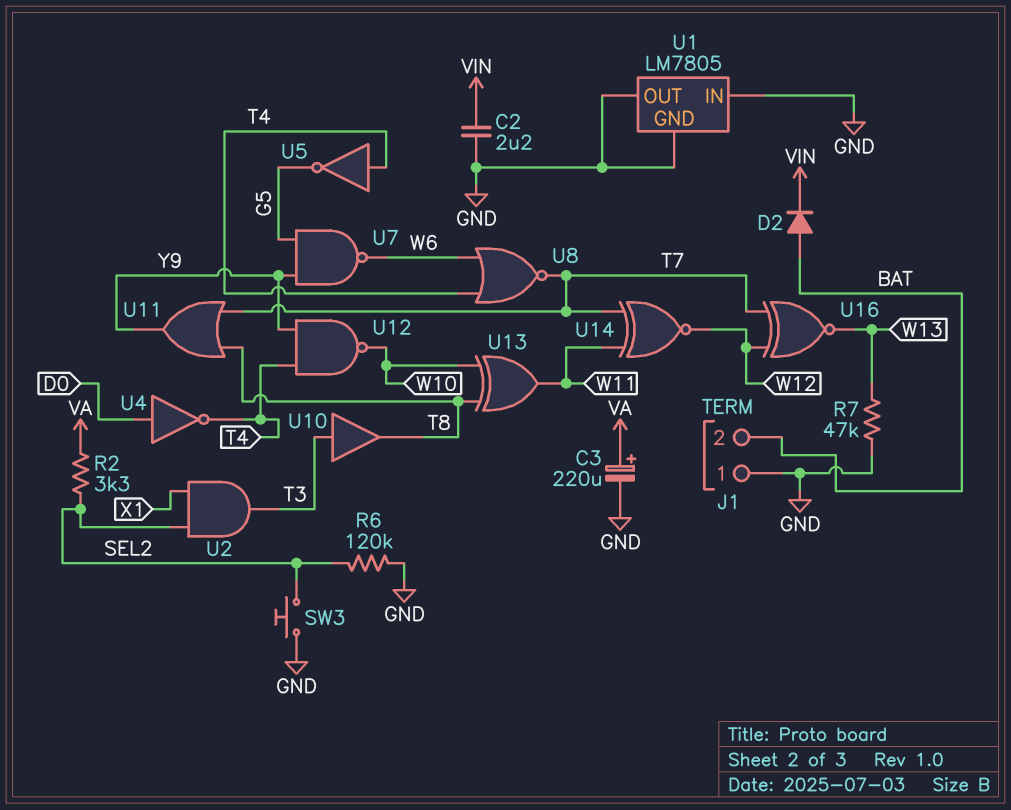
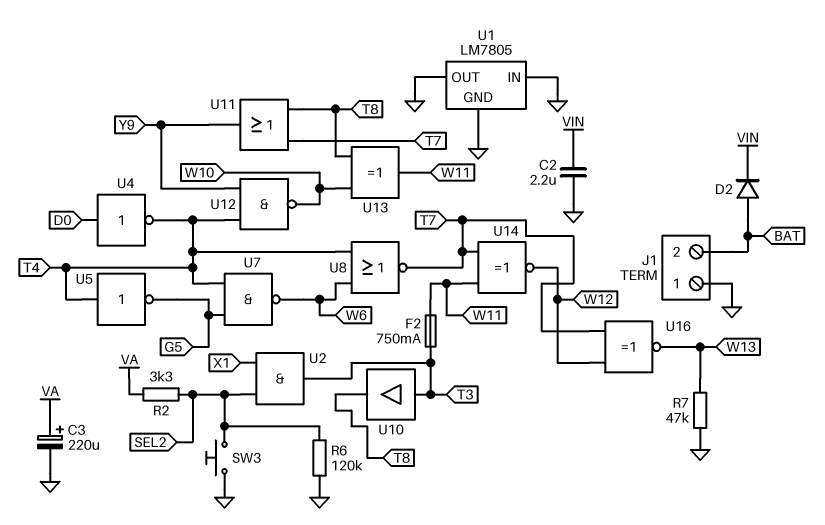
F2: none -> 750mA (T3, W11)
U7: NAND (in G5, in Y9, out W6) -> NAND (in G5, in T4, out W6)

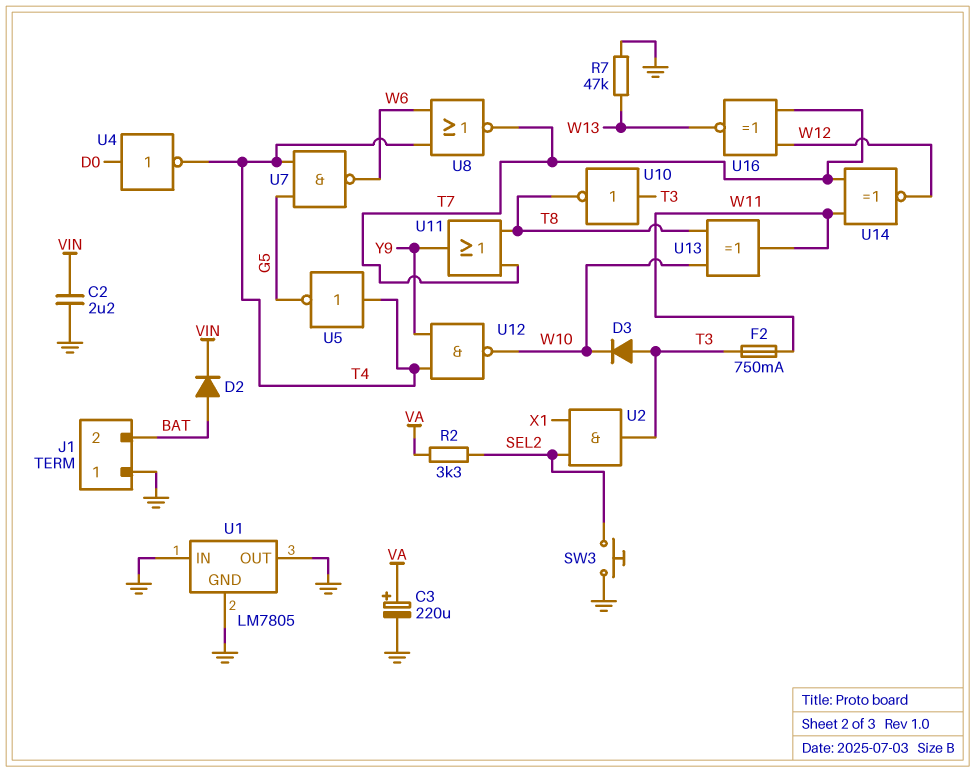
D3: none -> diode (A T3, K W10)
R6: 120k (GND, SEL2) -> none
U10: buffer (in T3, out T8) -> NOT (in T3, out T8)

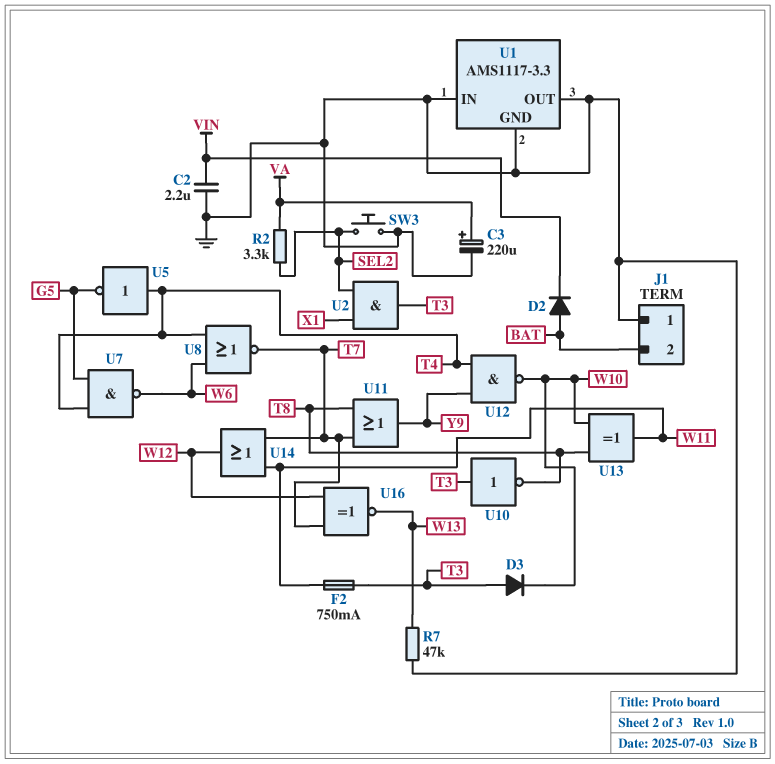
U1: LM7805 -> AMS1117-3.3
U4: NOT (in D0, out T4) -> none
U14: XNOR (in T7, in W11, out W12) -> OR (in T7, in W11, out W12)

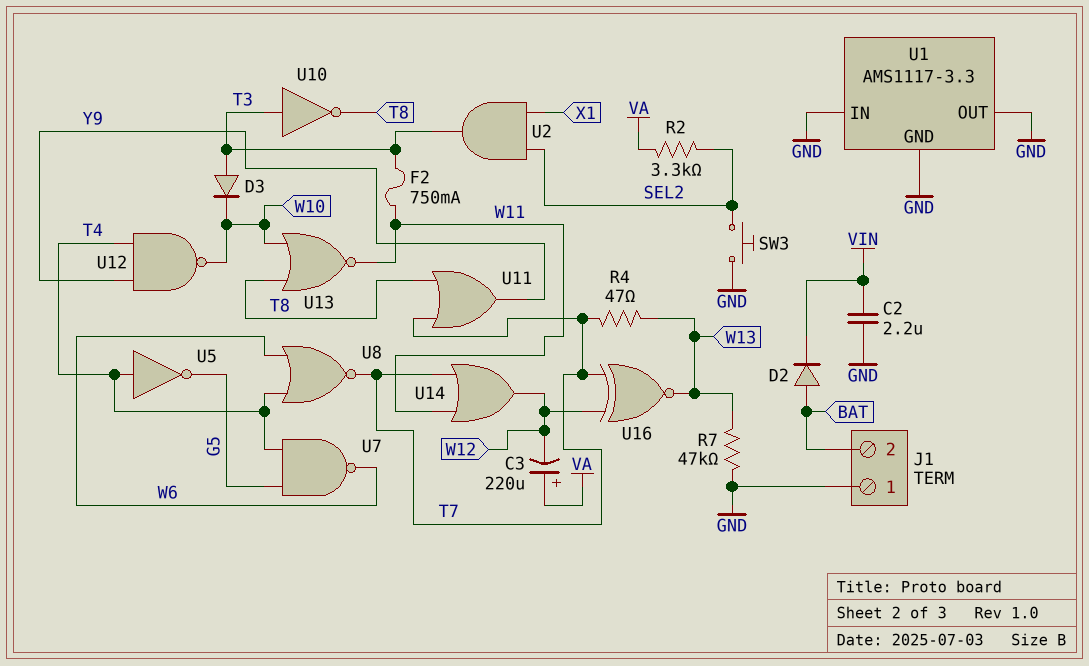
C3: 220uF (plus VA, minus GND) -> 220uF (plus VA, minus W12)
R4: none -> 47 (T7, W13)
U13: XOR (in T8, in W10, out W11) -> NOR (in T8, in W10, out W11)

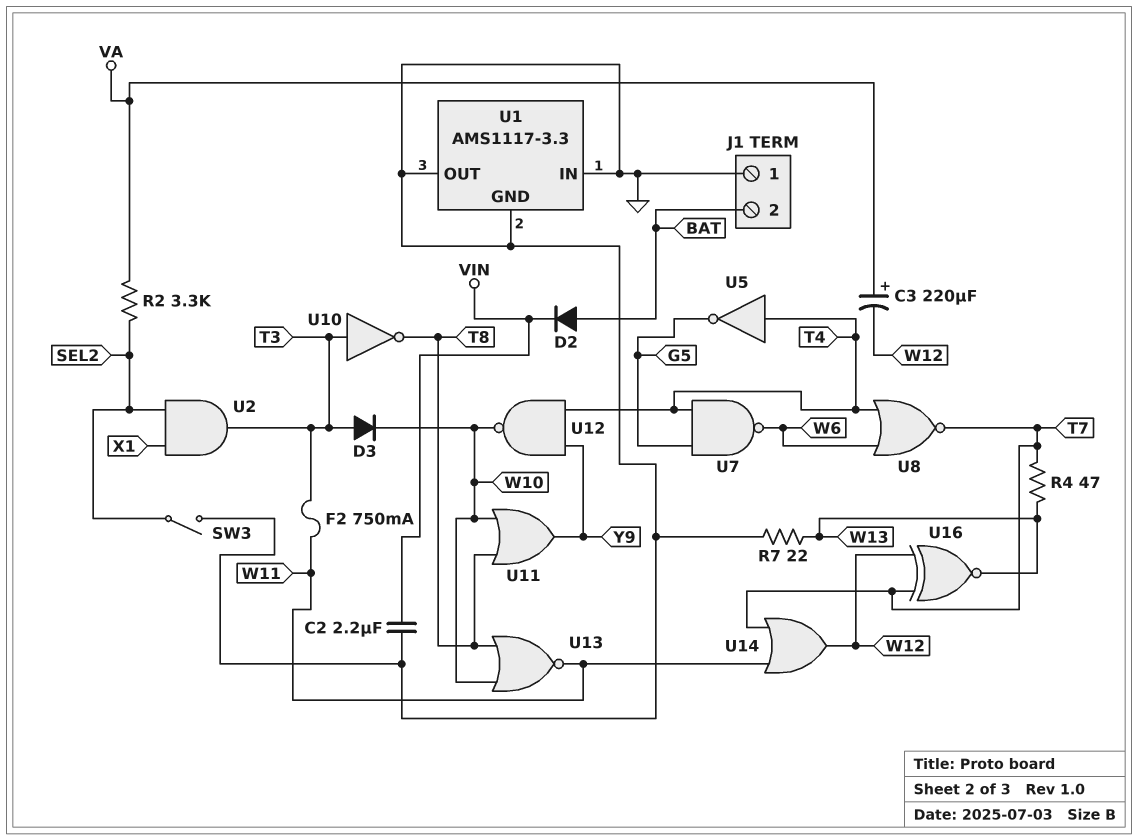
R7: 47k (GND, W13) -> 22 (GND, W13)
SW3: button (GND, SEL2) -> switch (GND, SEL2)
U11: OR (in T7, in T8, out Y9) -> OR (in T8, in W10, out Y9)

